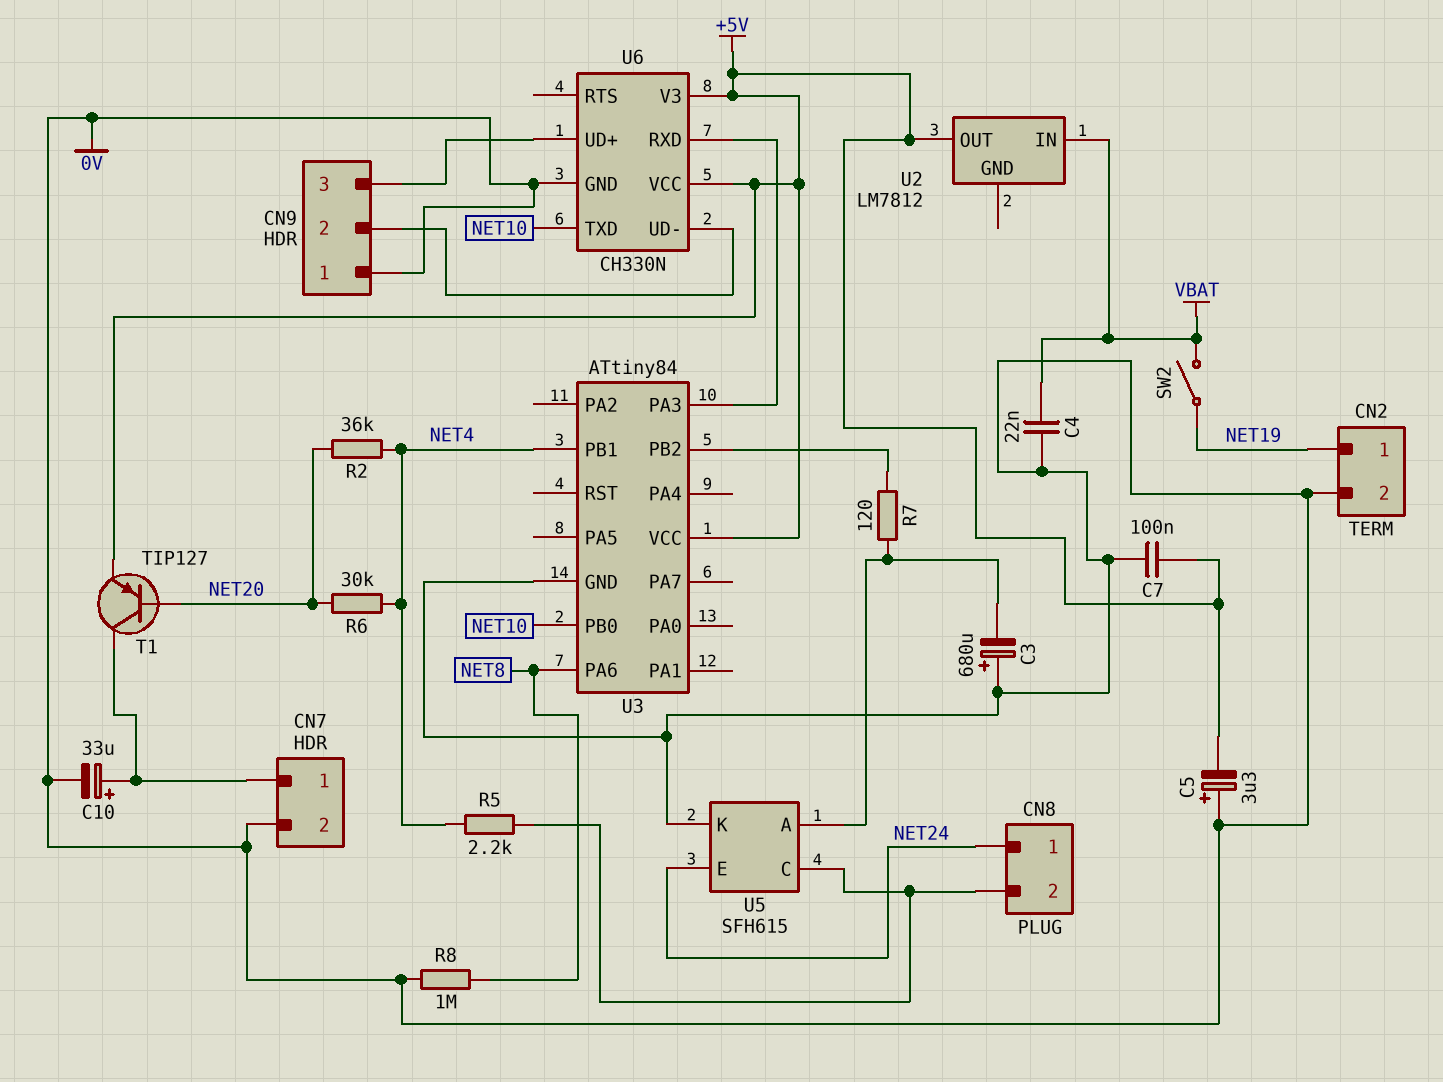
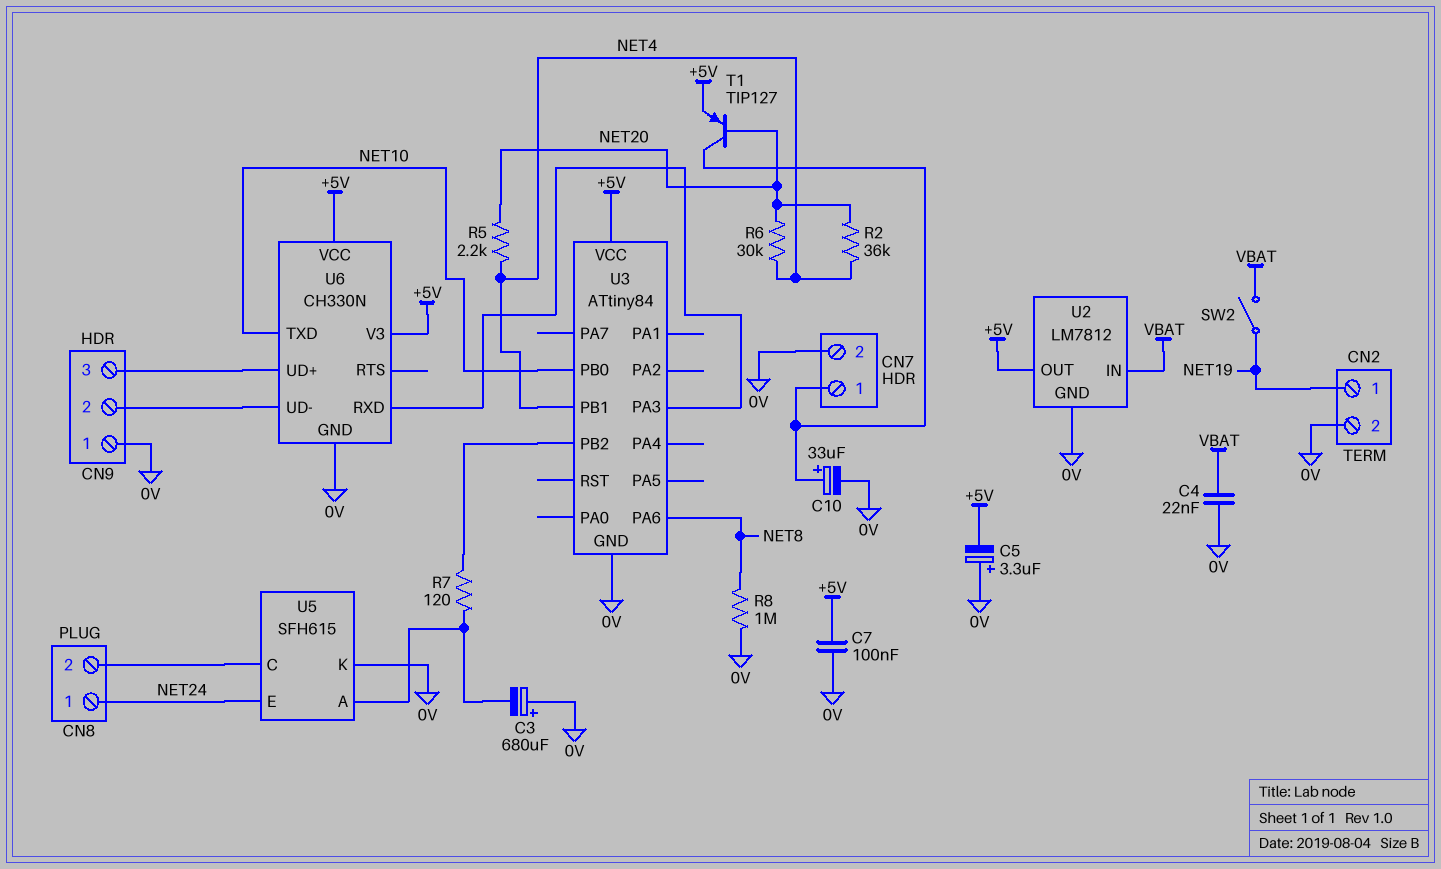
R5: 2.2k (CN8/2, NET4) -> 2.2k (NET4, NET20)
U2 pin GND: none -> 0V

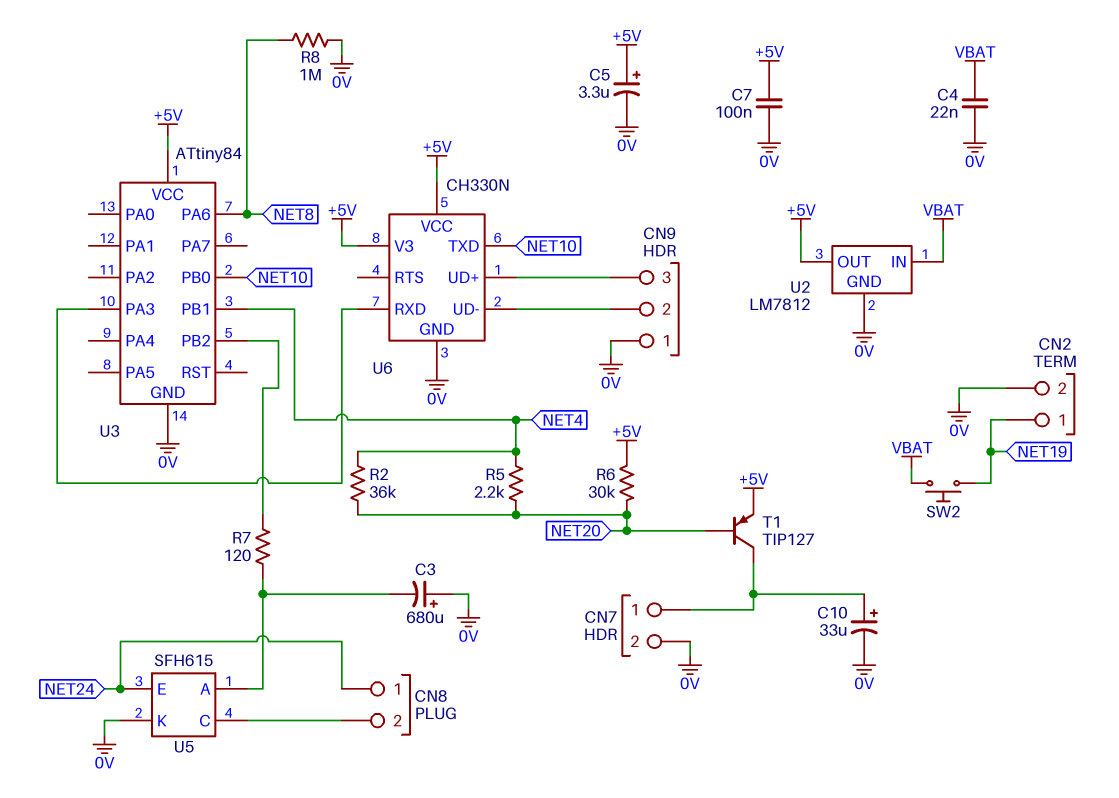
C5: 3.3uF (plus 0V, minus +5V) -> 3.3uF (plus +5V, minus 0V)
R6: 30k (NET4, NET20) -> 30k (+5V, NET20)
SW2: switch (NET19, VBAT) -> button (NET19, VBAT)

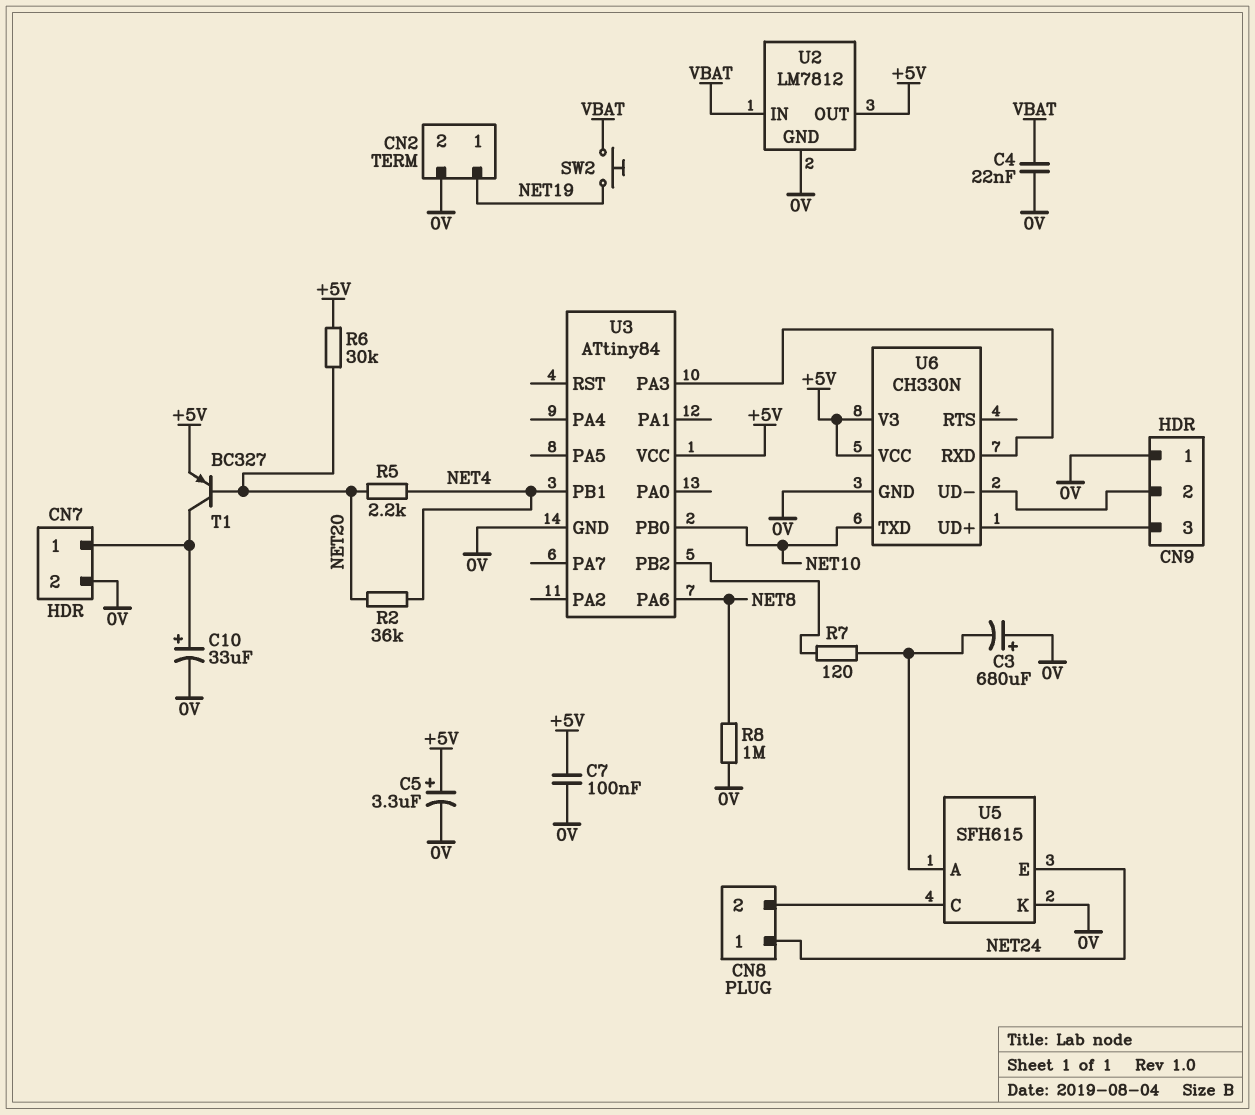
T1: PNP TIP127 (B NET20, C CN7/1, E +5V) -> PNP BC327 (B NET20, C CN7/1, E +5V)

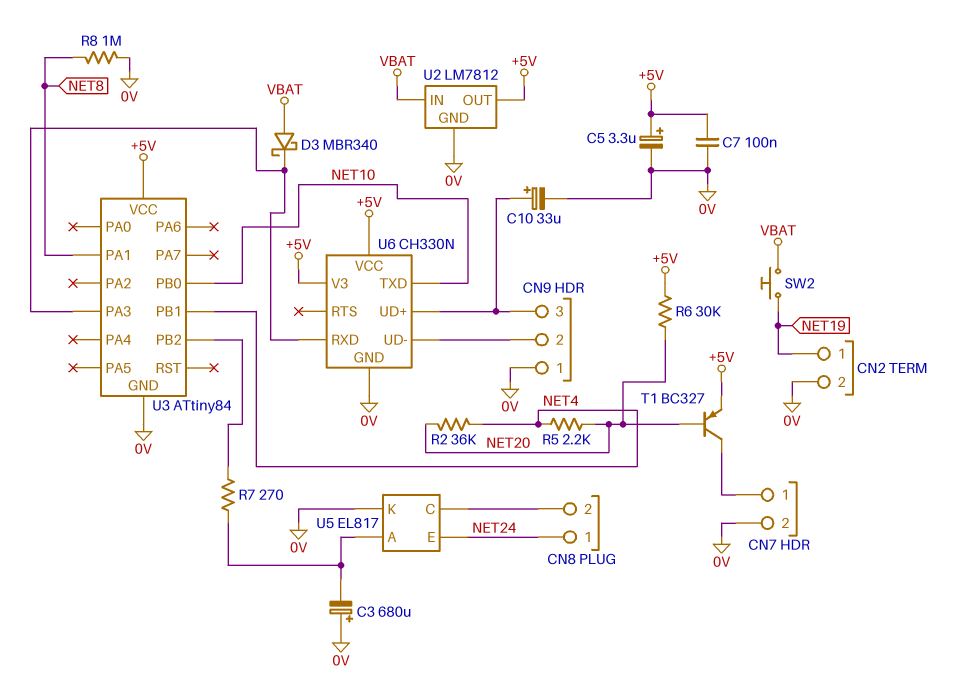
C4: 22nF (0V, VBAT) -> none
C10: 33uF (plus CN7/1, minus 0V) -> 33uF (plus CN9/3, minus 0V)
D3: none -> schottky MBR340 (A VBAT, K U3/PA3)
R7: 120 (U3/PB2, U5/A) -> 270 (U3/PB2, U5/A)
U3 pin PA1: none -> NET8
U3 pin PA6: NET8 -> none
U5: SFH615 -> EL817

